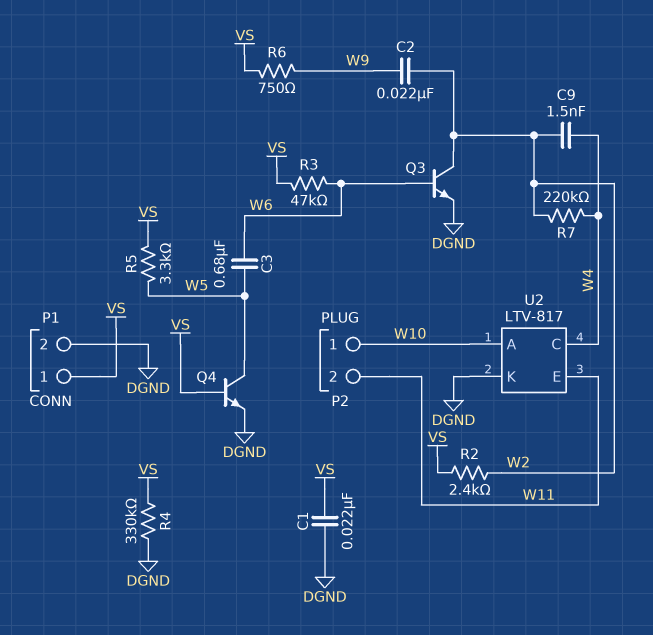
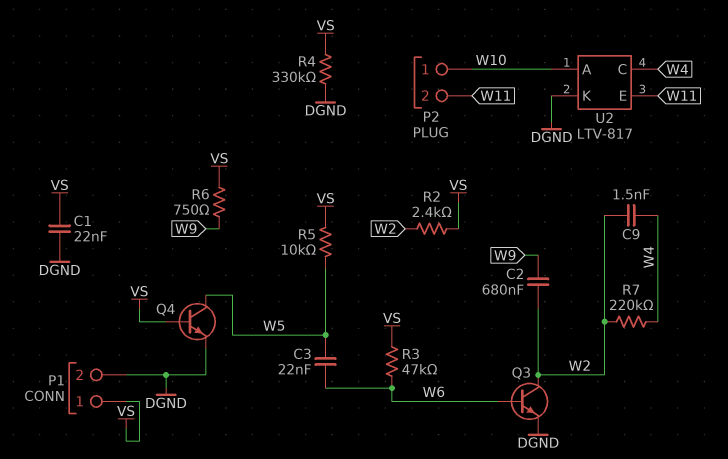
C2: 22nF (W2, W9) -> 680nF (W2, W9)
C3: 680nF (W5, W6) -> 22nF (W5, W6)
R5: 3.3k (VS, W5) -> 10k (VS, W5)

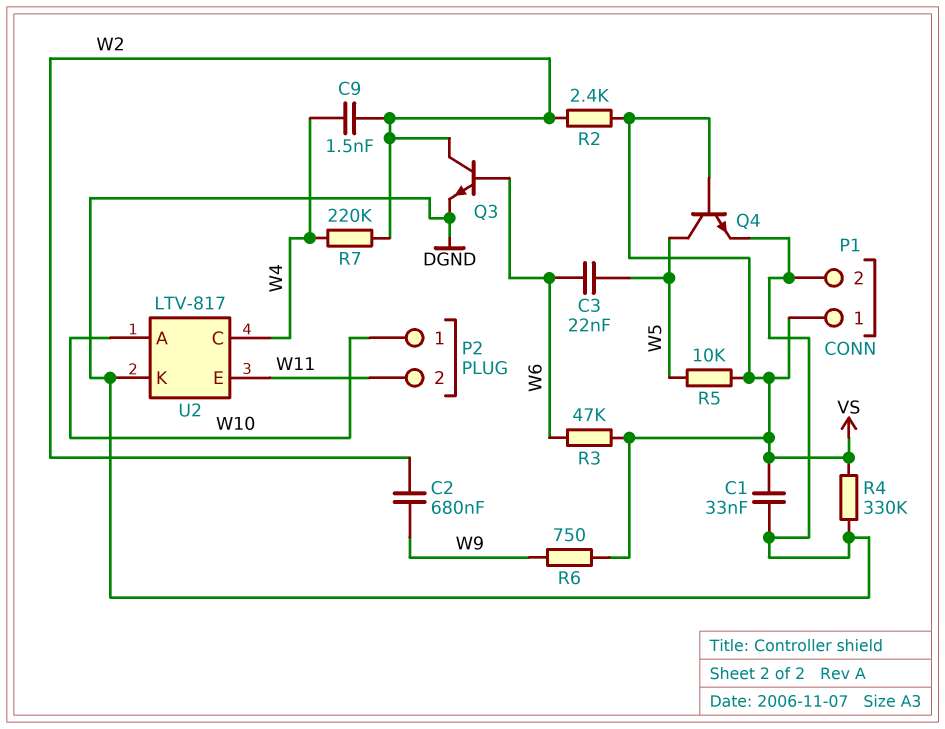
C1: 22nF (DGND, VS) -> 33nF (DGND, VS)

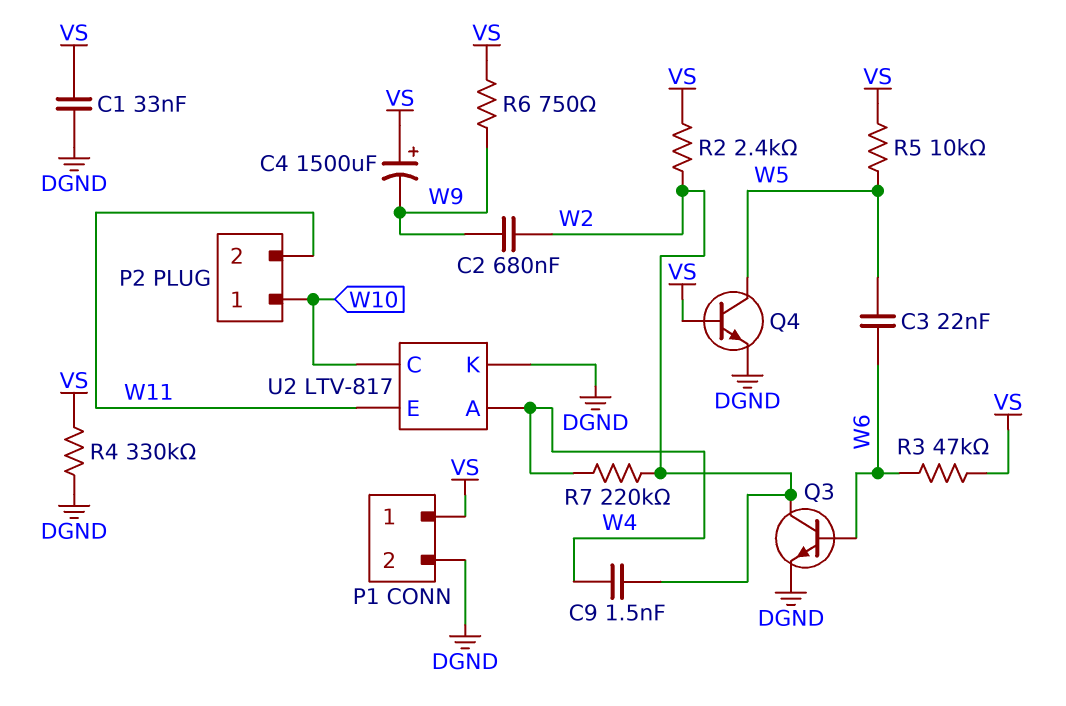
C4: none -> 1500uF (plus VS, minus W9)
U2 pin A: W10 -> W4
U2 pin C: W4 -> W10

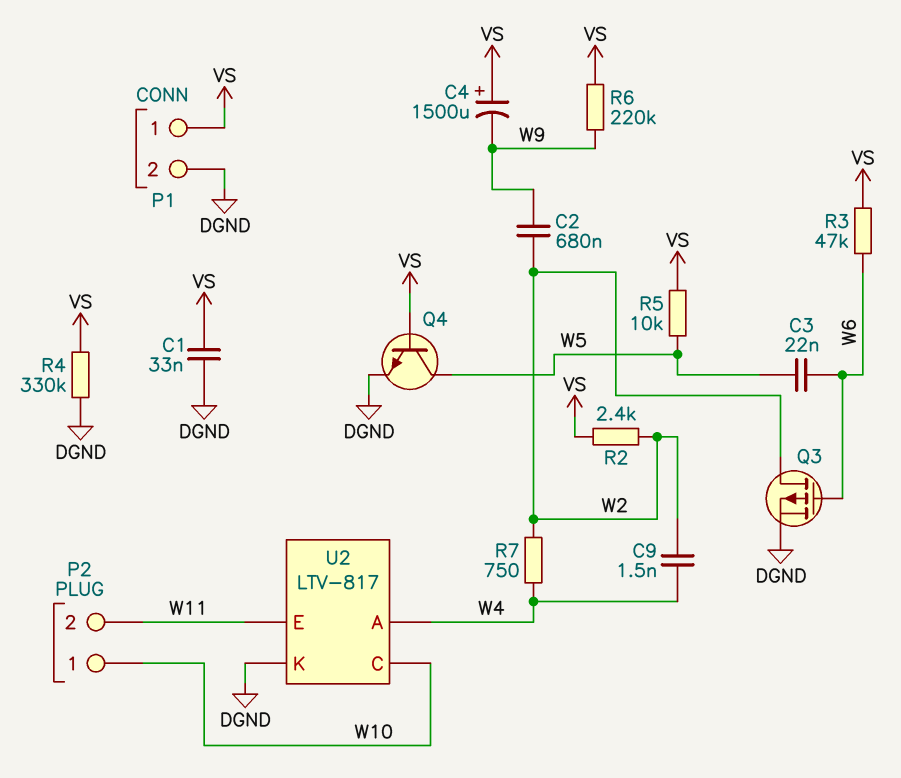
Q3: NPN (B W6, C W2, E DGND) -> PMOS (G W6, D W2, S DGND)
R6: 750 (VS, W9) -> 220k (VS, W9)
R7: 220k (W2, W4) -> 750 (W2, W4)

